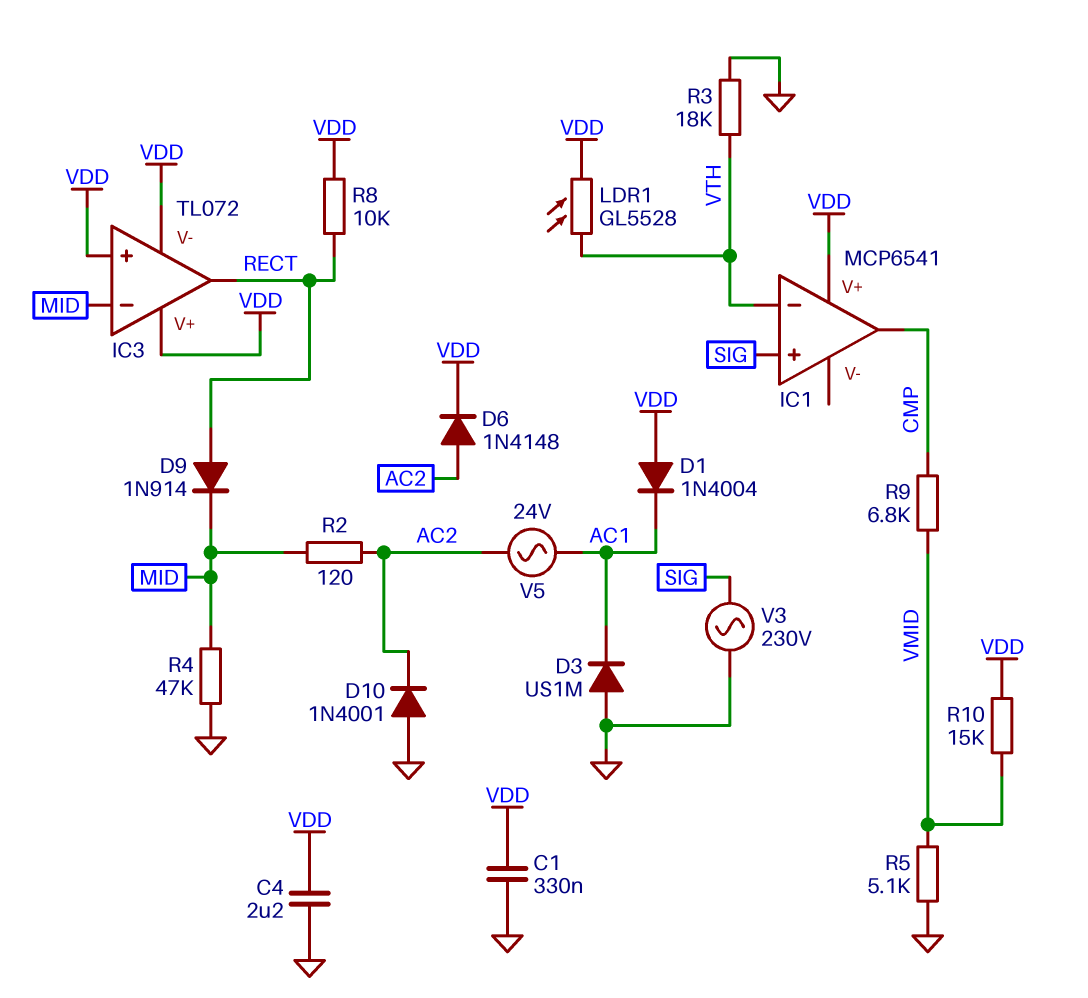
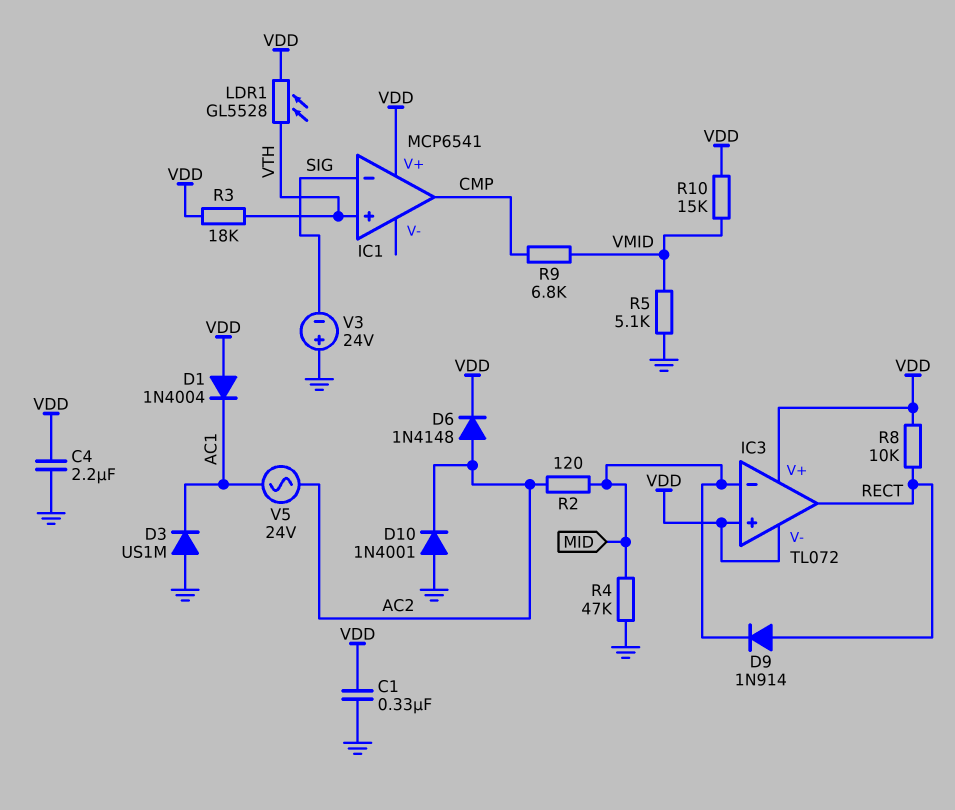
IC1 pin in+: SIG -> VTH
IC1 pin in-: VTH -> SIG
R3: 18k (GND, VTH) -> 18k (VDD, VTH)
V3: AC 230V (GND, SIG) -> 24V (plus GND, minus SIG)

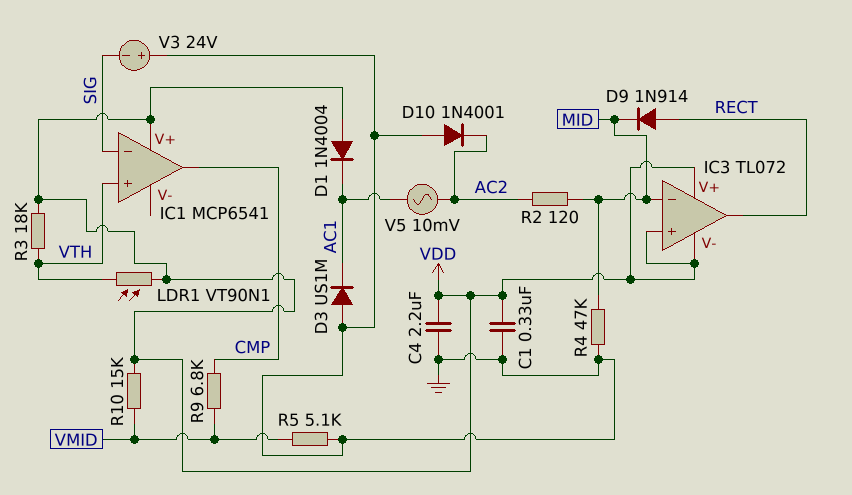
D6: diode 1N4148 (A AC2, K VDD) -> none
LDR1: GL5528 (VDD, VTH) -> VT90N1 (VDD, VTH)
R8: 10k (RECT, VDD) -> none
V5: AC 24V (AC1, AC2) -> AC 10mV (AC1, AC2)

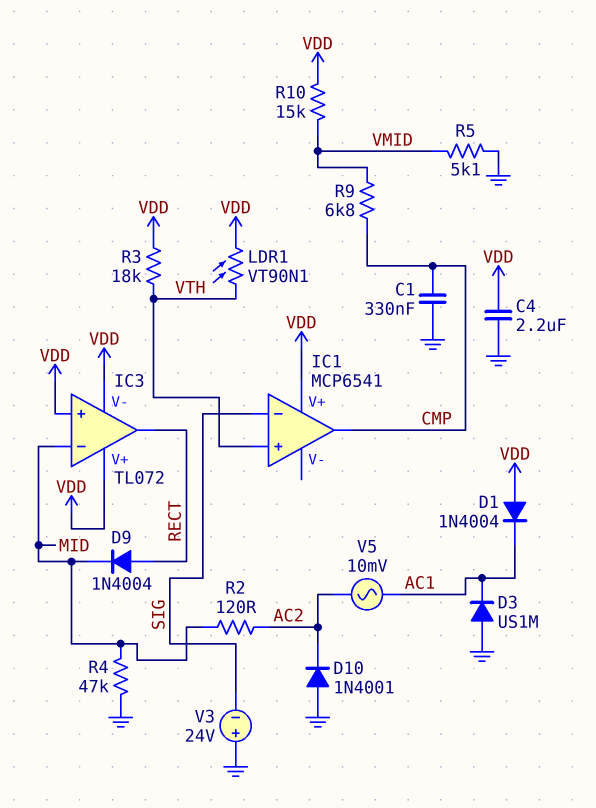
C1: 330nF (GND, VDD) -> 330nF (CMP, GND)
D9: diode 1N914 (A RECT, K MID) -> diode 1N4004 (A RECT, K MID)

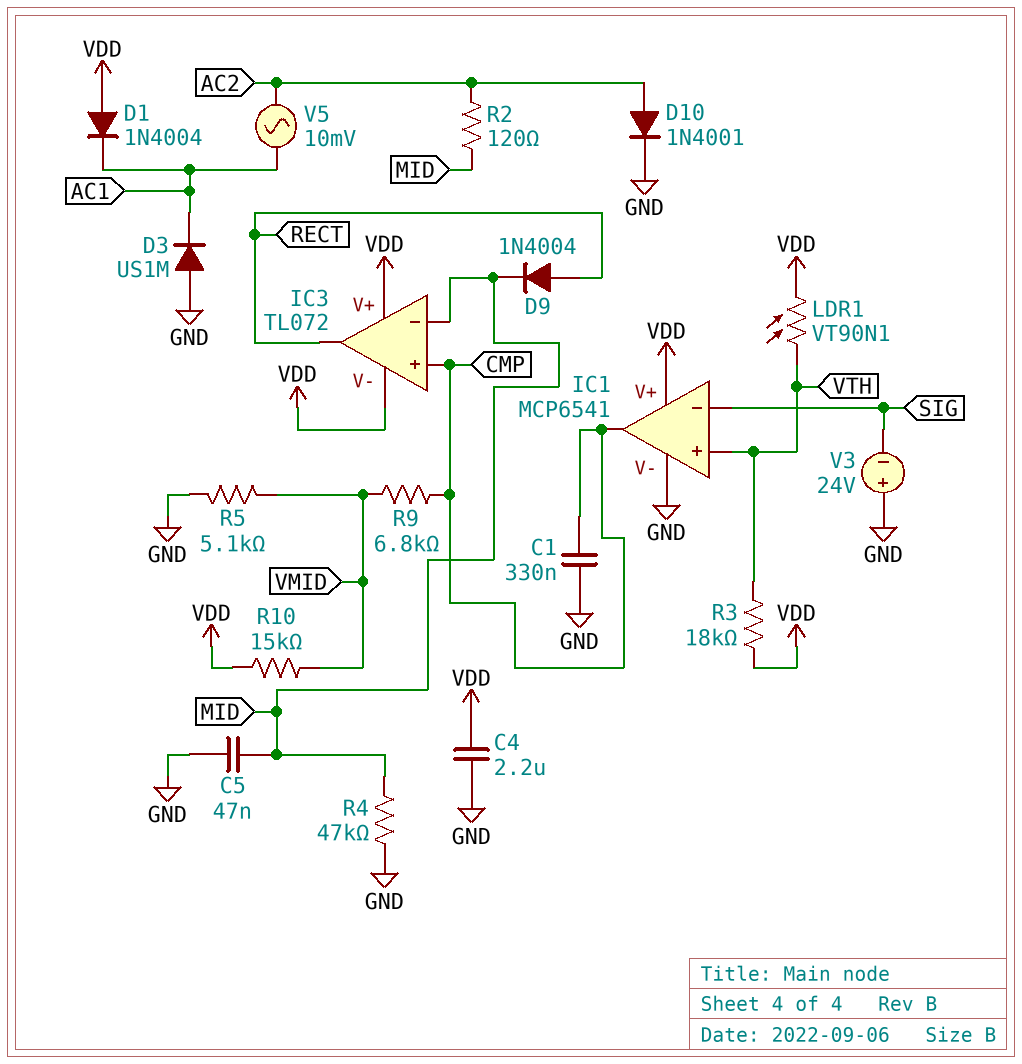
C5: none -> 47nF (GND, MID)
D10: diode 1N4001 (A GND, K AC2) -> diode 1N4001 (A AC2, K GND)
IC1 pin V-: none -> GND
IC3 pin in+: VDD -> CMP

